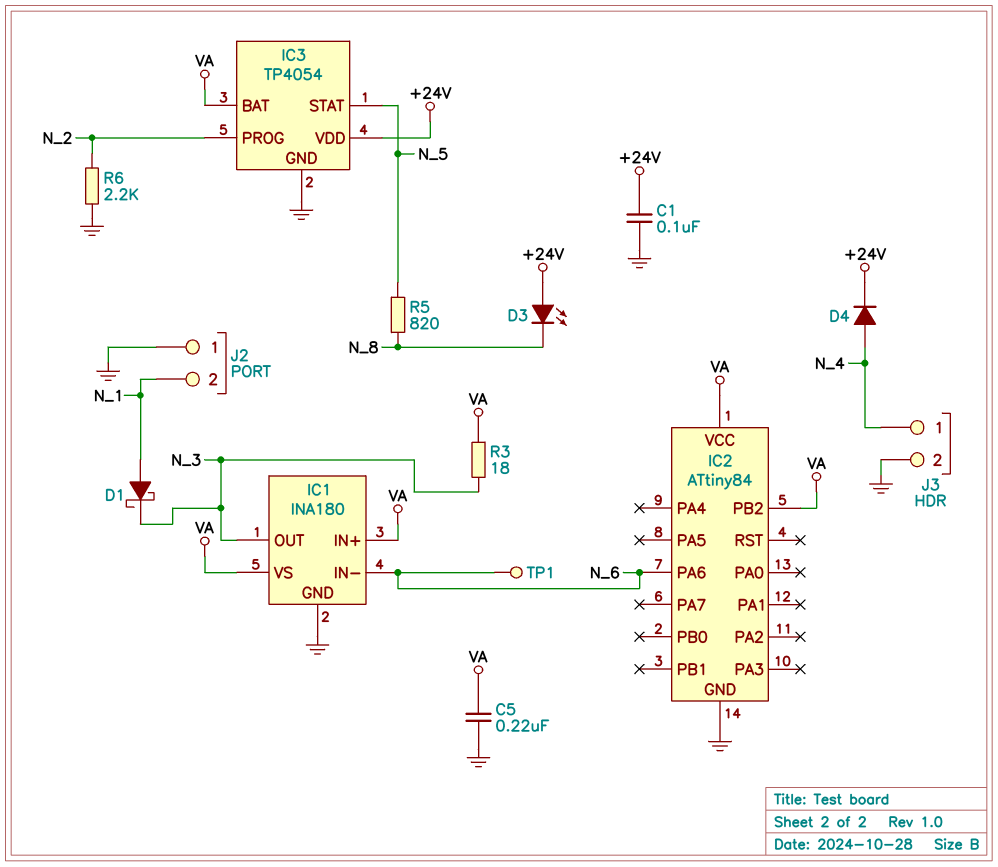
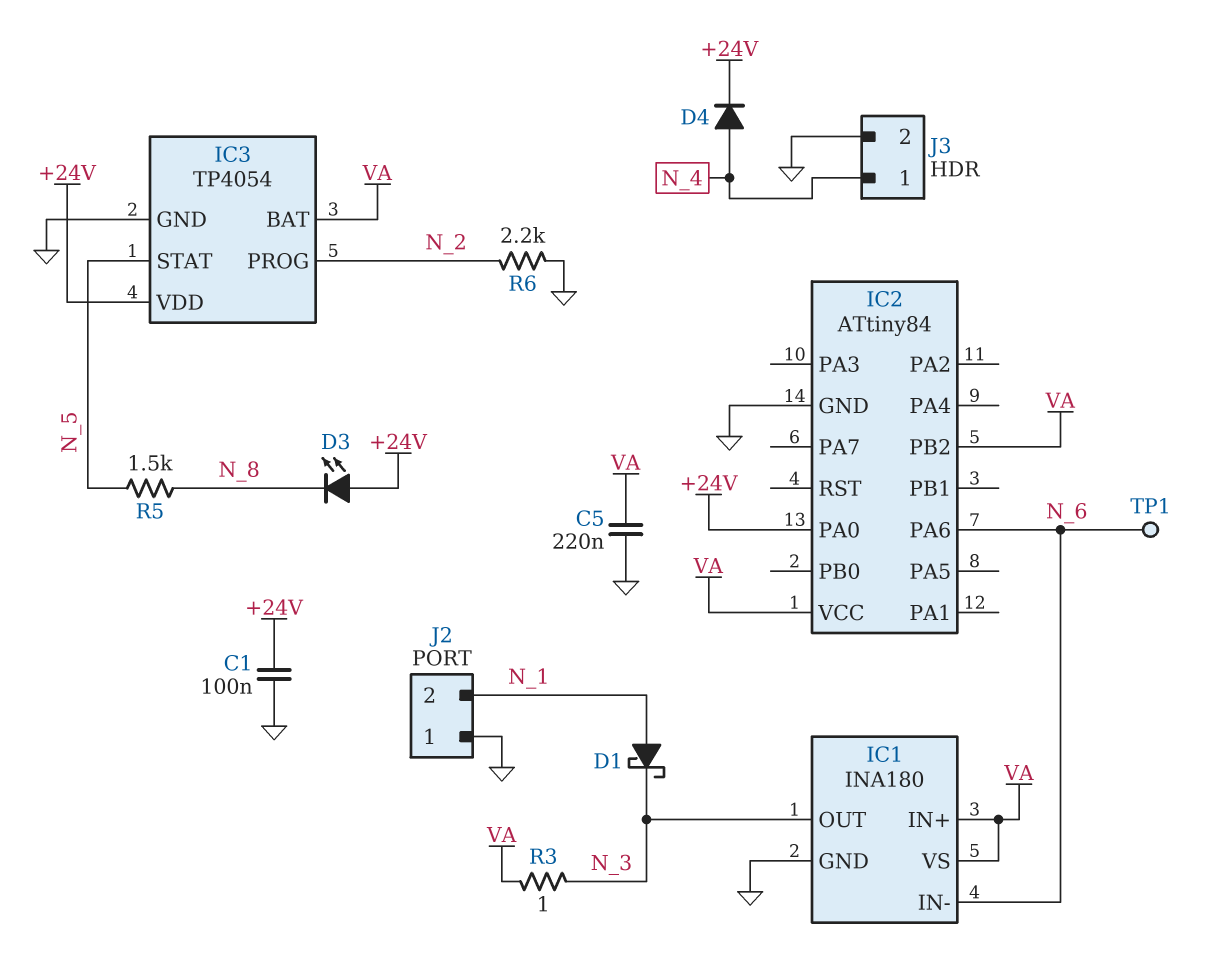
IC2 pin PA0: none -> +24V
R3: 18 (N_3, VA) -> 1 (N_3, VA)
R5: 820 (N_5, N_8) -> 1.5k (N_5, N_8)

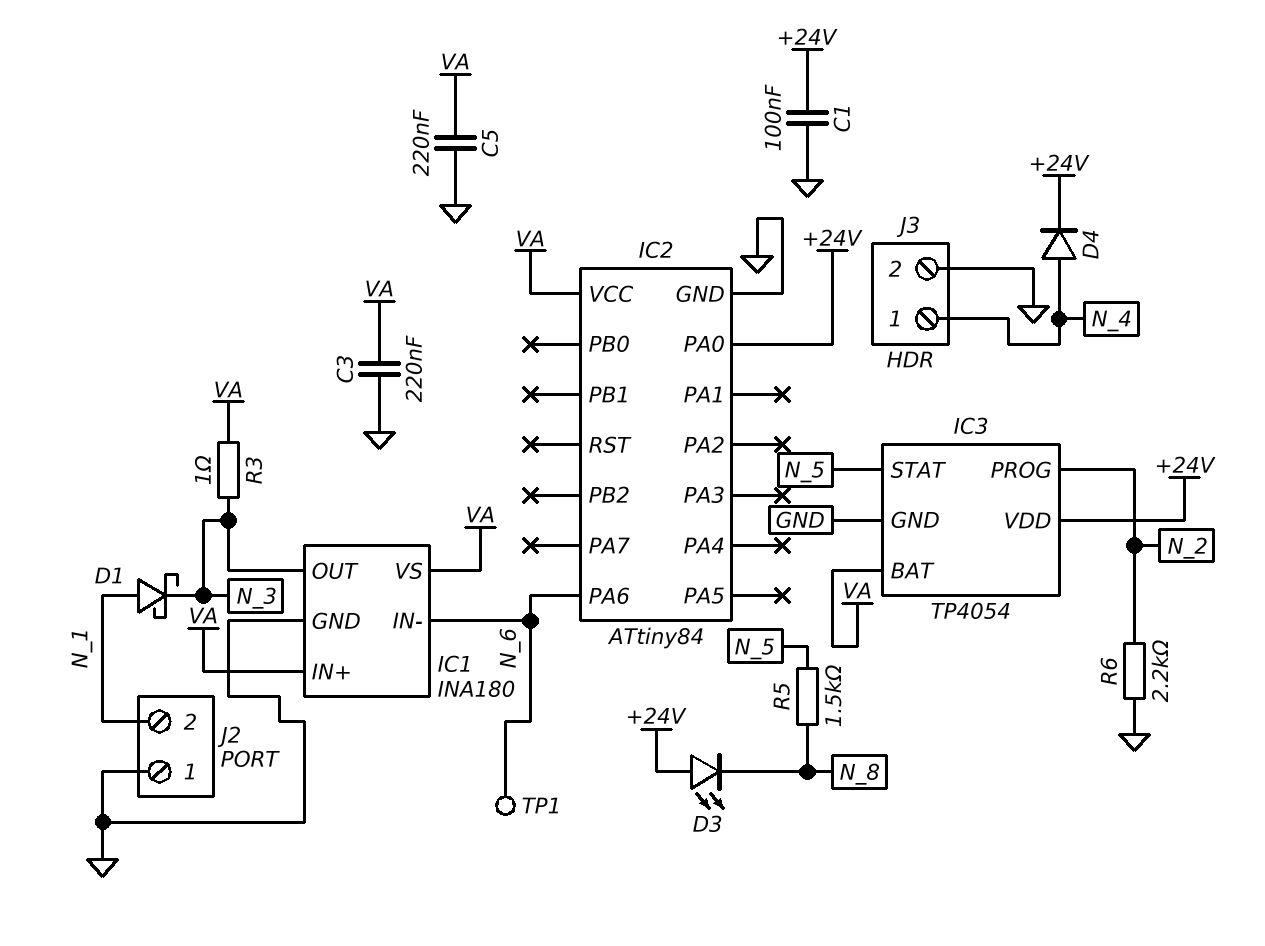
C3: none -> 220nF (GND, VA)
IC2 pin PB2: VA -> none

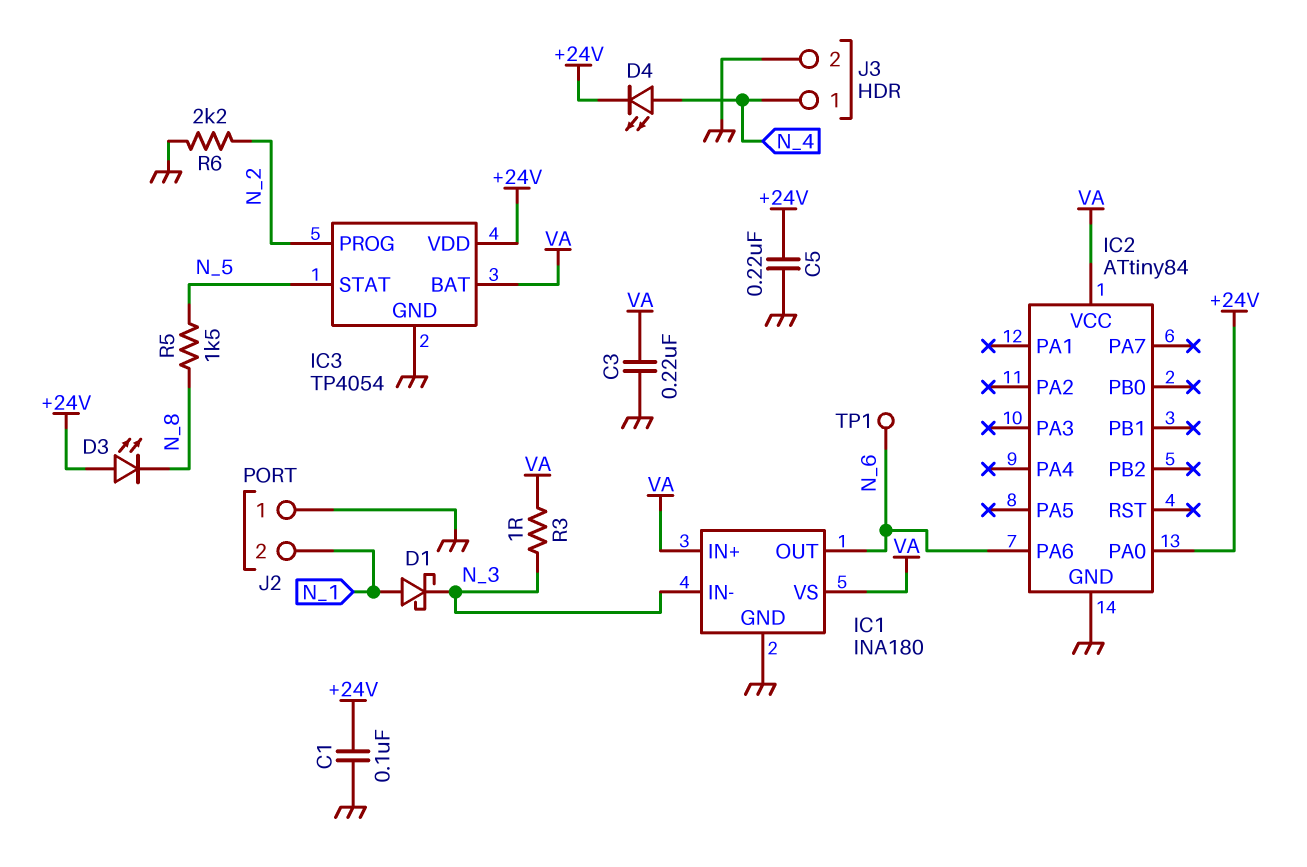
C5: 220nF (GND, VA) -> 220nF (+24V, GND)
D4: diode (A N_4, K +24V) -> LED (A N_4, K +24V)
IC1 pin IN-: N_6 -> N_3
IC1 pin OUT: N_3 -> N_6

